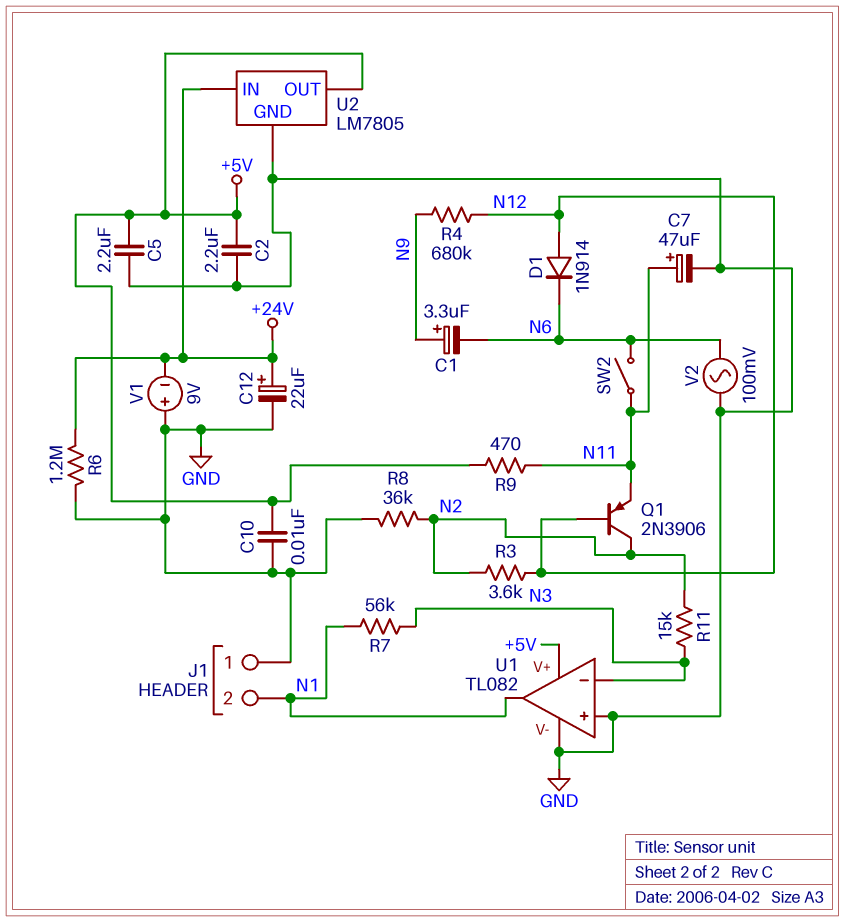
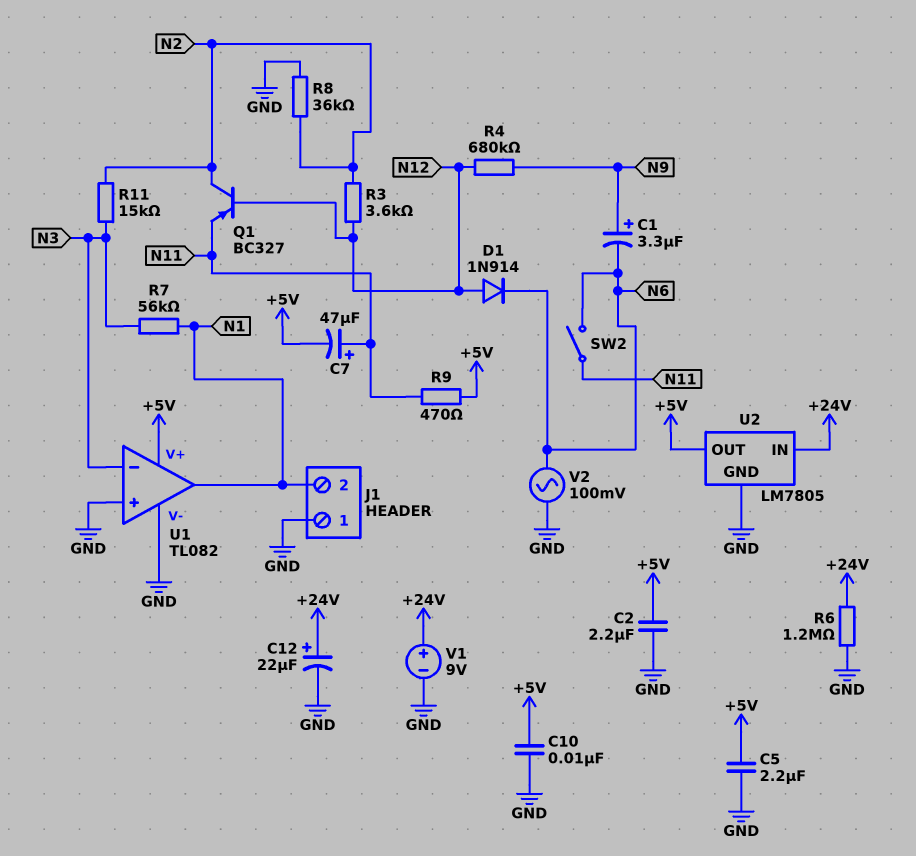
C7: 47uF (plus N11, minus GND) -> 47uF (plus N11, minus +5V)
Q1: PNP 2N3906 (B N12, C N2, E N11) -> PNP BC327 (B N12, C N2, E N11)
V1: 9V (plus GND, minus +24V) -> 9V (plus +24V, minus GND)

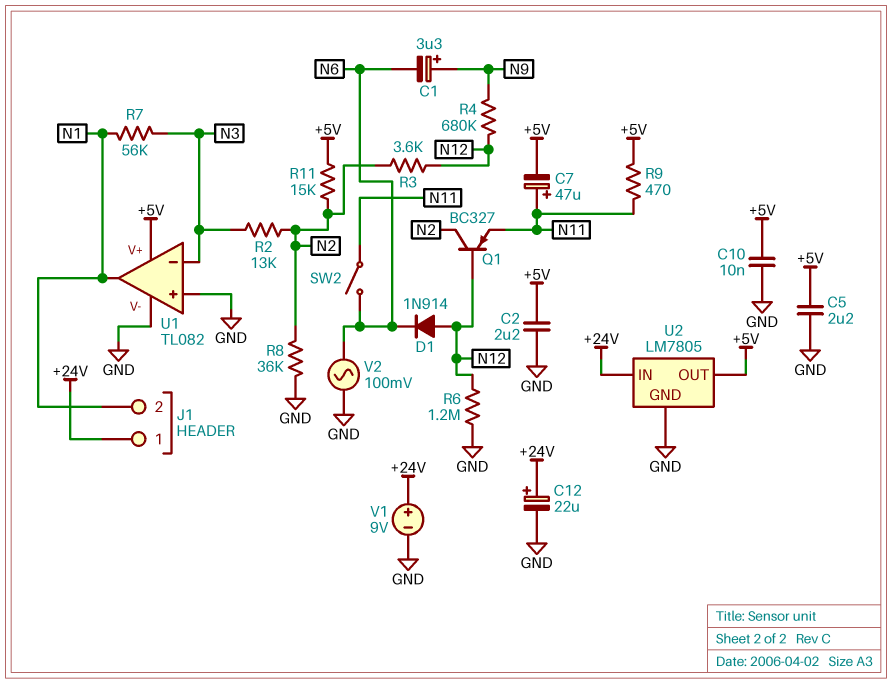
J1 pin 1: GND -> +24V
R2: none -> 13k (N2, N3)
R6: 1.2M (+24V, GND) -> 1.2M (GND, N12)
R11: 15k (N2, N3) -> 15k (+5V, N2)

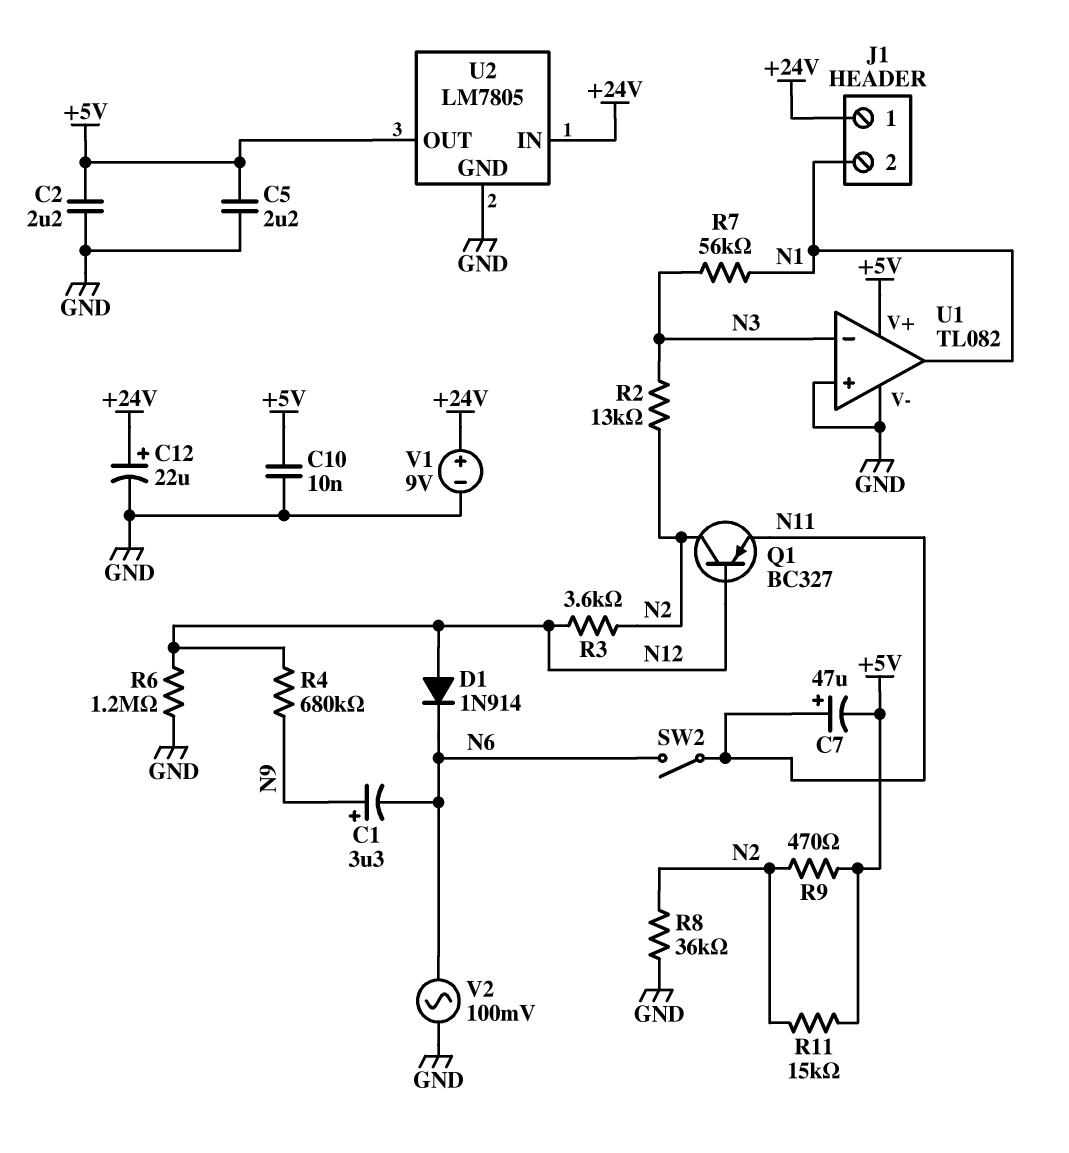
R9: 470 (+5V, N11) -> 470 (+5V, N2)

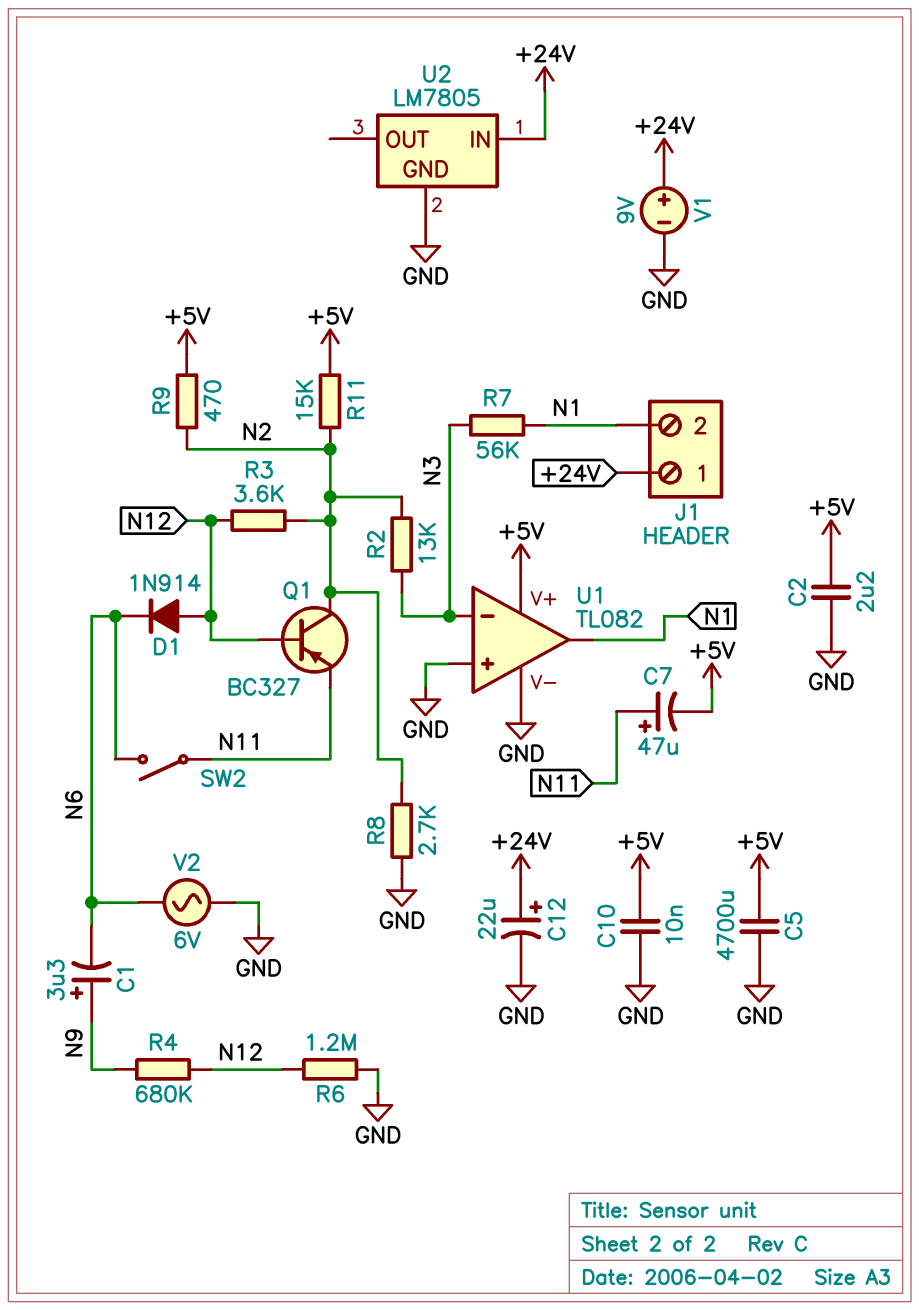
C5: 2.2uF (+5V, GND) -> 4700uF (+5V, GND)
R8: 36k (GND, N2) -> 2.7k (GND, N2)
U2 pin OUT: +5V -> none
V2: AC 100mV (GND, N6) -> AC 6V (GND, N6)

